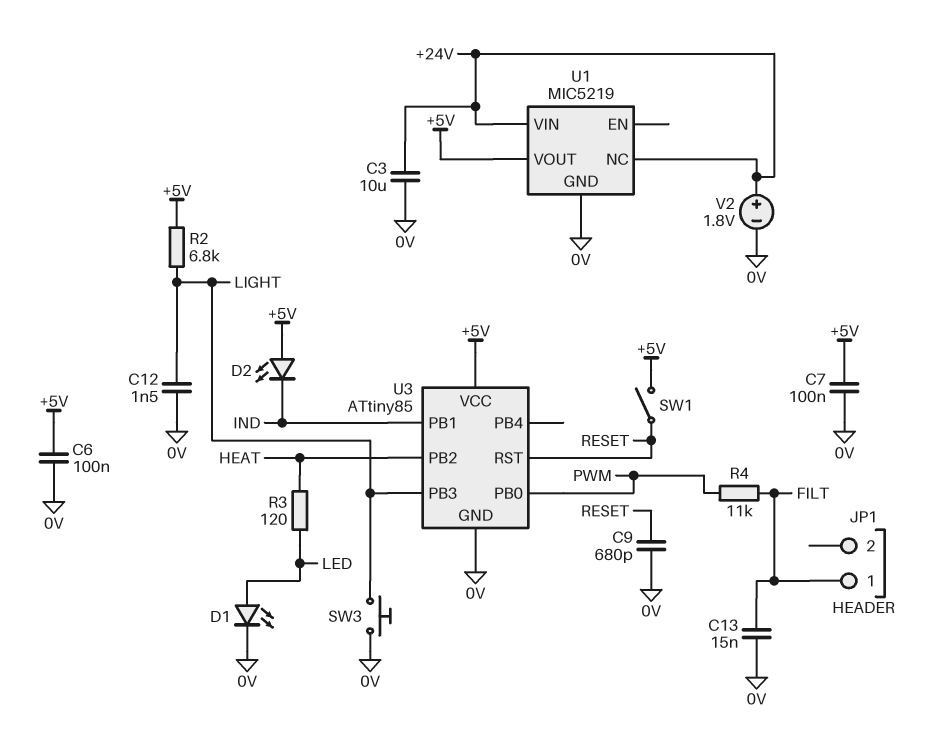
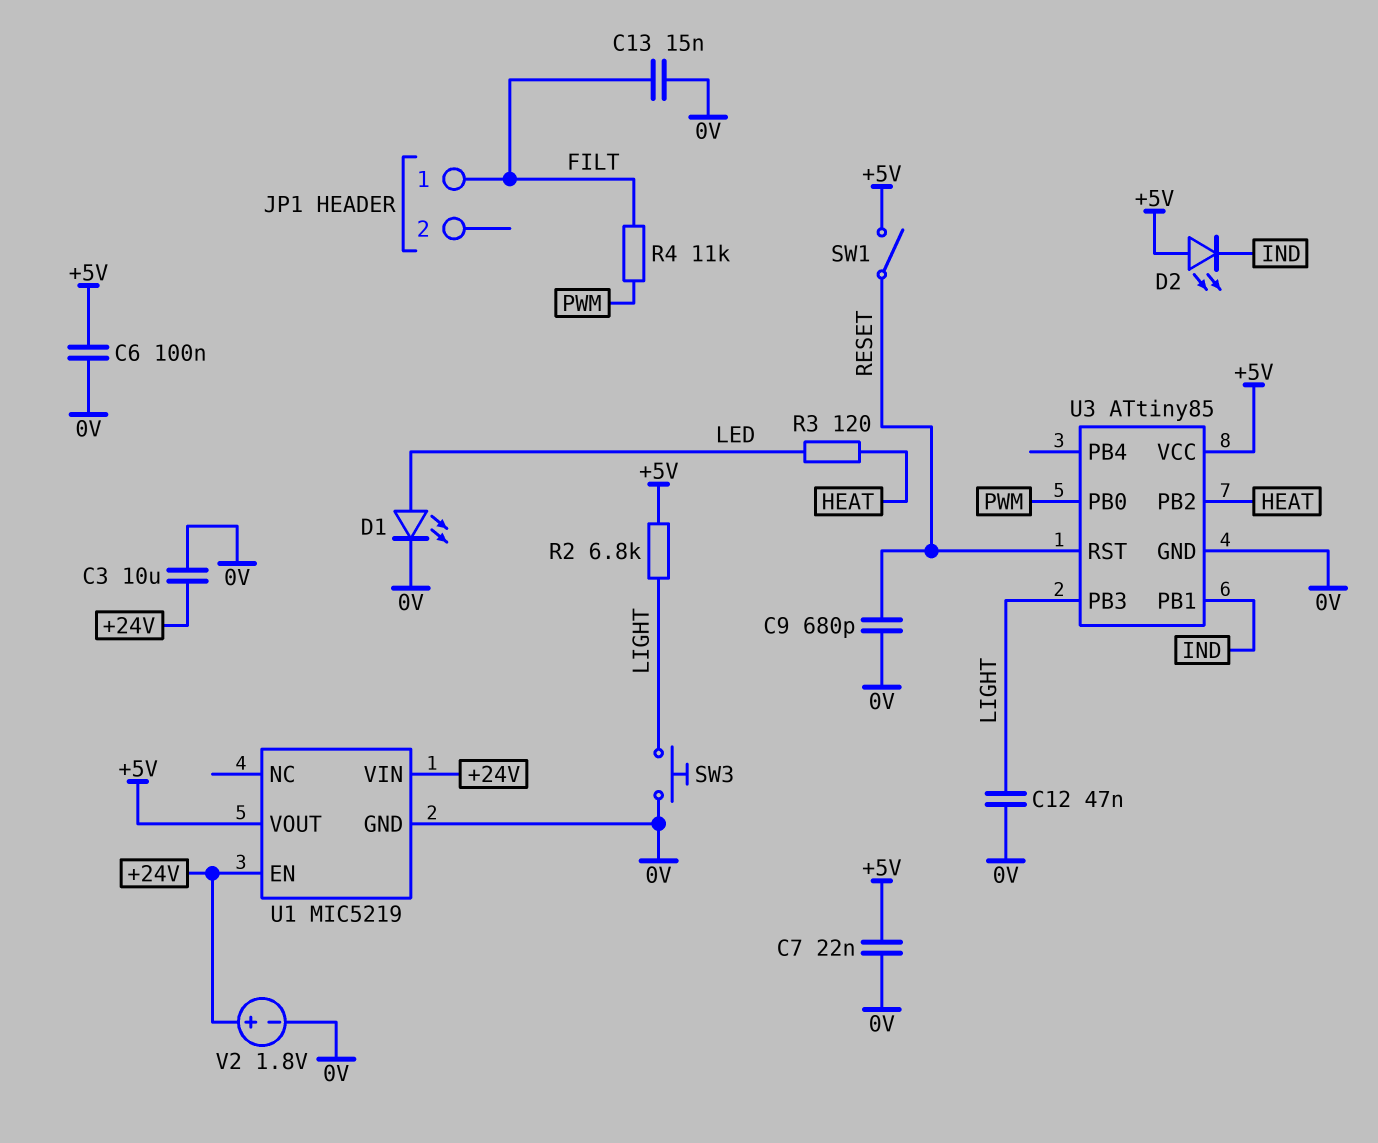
C7: 100nF (+5V, 0V) -> 22nF (+5V, 0V)
C12: 1.5nF (0V, LIGHT) -> 47nF (0V, LIGHT)
U1 pin EN: none -> +24V
U1 pin NC: +24V -> none

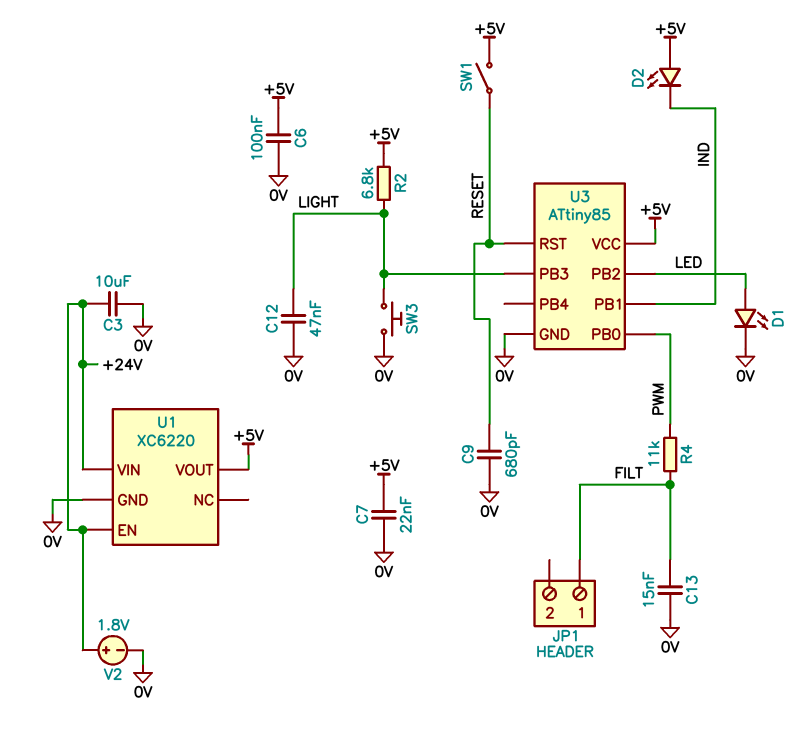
R3: 120 (HEAT, LED) -> none
U1: MIC5219 -> XC6220
U3 pin PB2: HEAT -> LED

